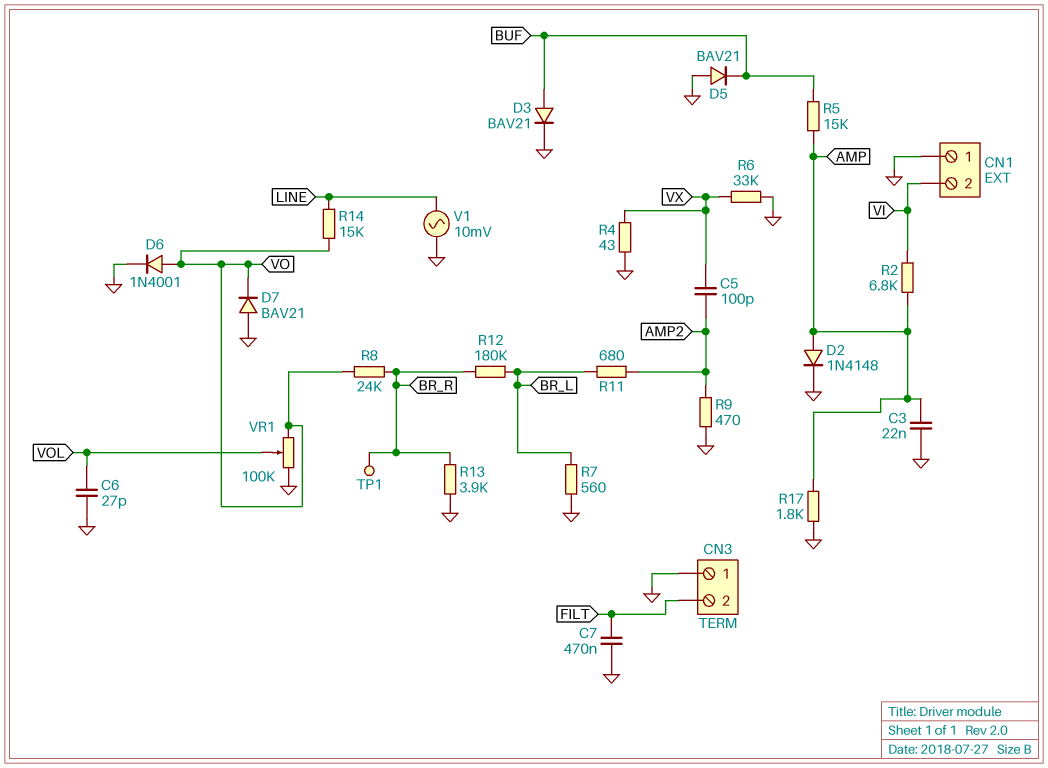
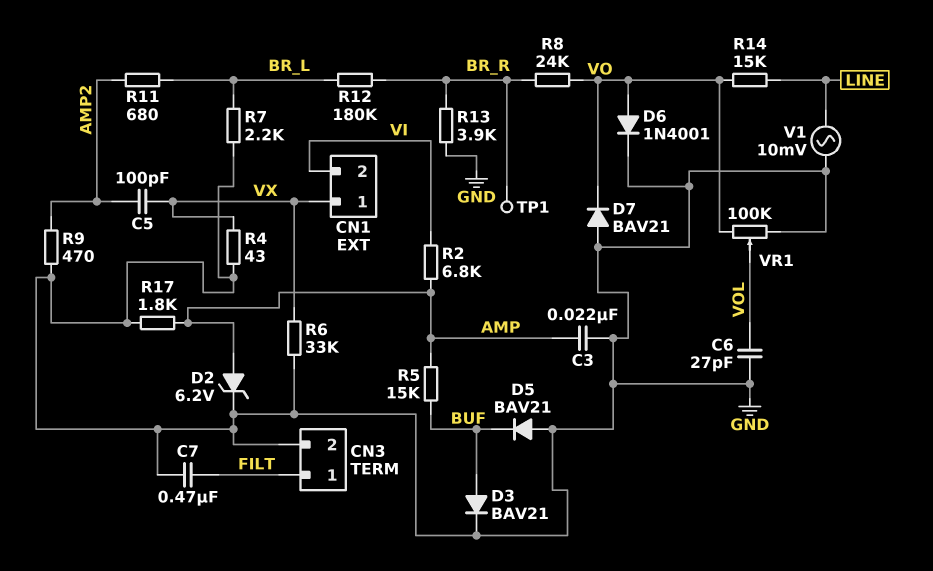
CN1 pin 1: GND -> VX
CN3 pin 1: GND -> FILT
CN3 pin 2: FILT -> GND
D2: diode 1N4148 (A AMP, K GND) -> zener 6.2V (A AMP, K GND)
R7: 560 (BR_L, GND) -> 2.2k (BR_L, GND)

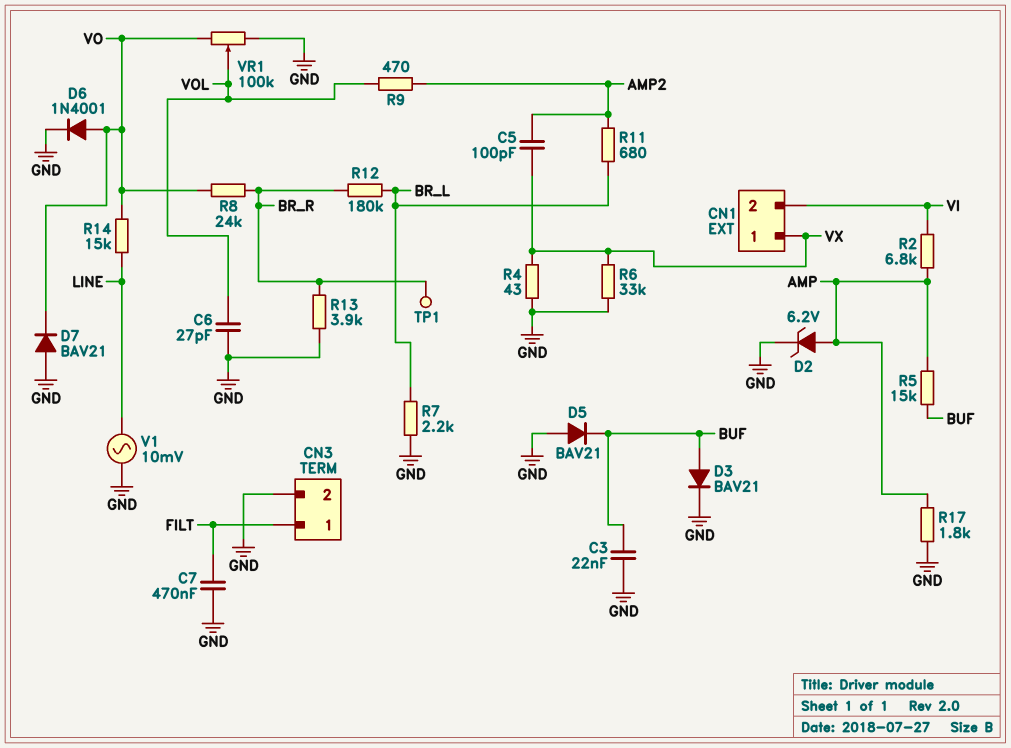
C3: 22nF (AMP, GND) -> 22nF (BUF, GND)
R9: 470 (AMP2, GND) -> 470 (AMP2, VOL)

